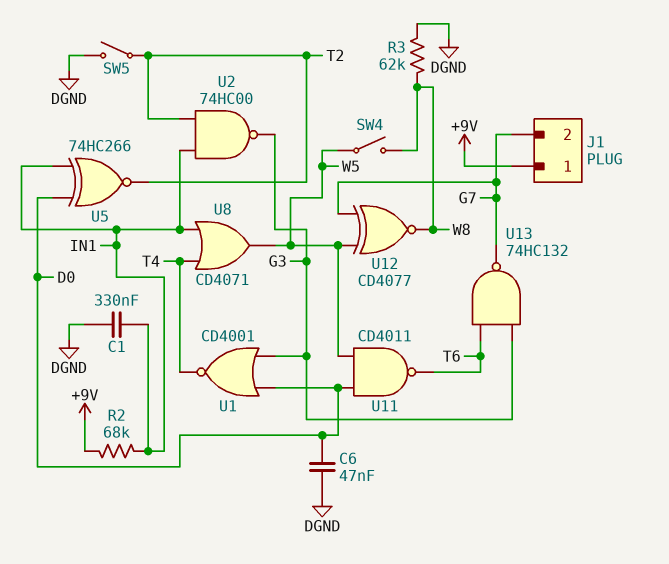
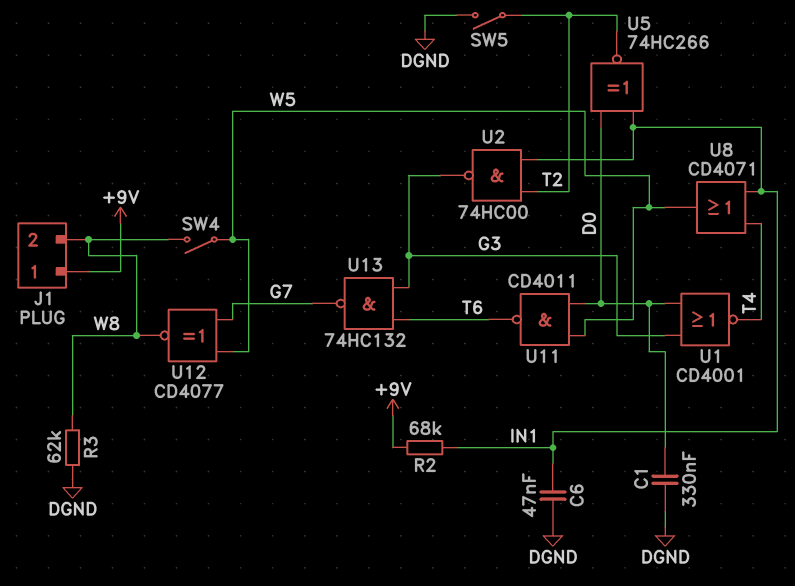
C1: 330nF (DGND, IN1) -> 330nF (D0, DGND)
C6: 47nF (D0, DGND) -> 47nF (DGND, IN1)
J1 pin 2: G7 -> W8

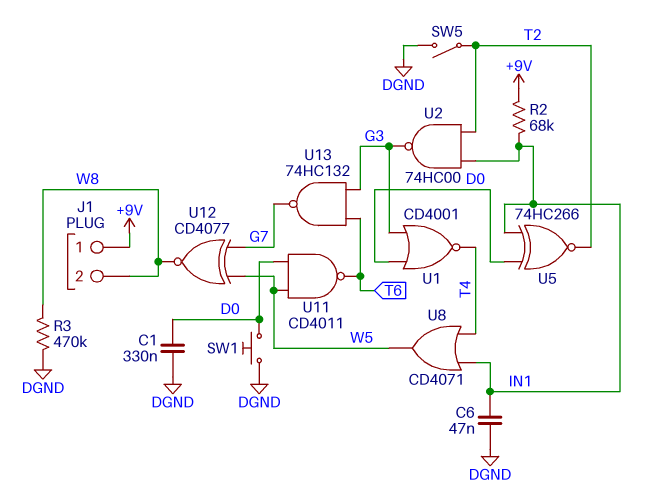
R3: 62k (DGND, W8) -> 470k (DGND, W8)
SW1: none -> button (D0, DGND)
SW4: switch (W5, W8) -> none

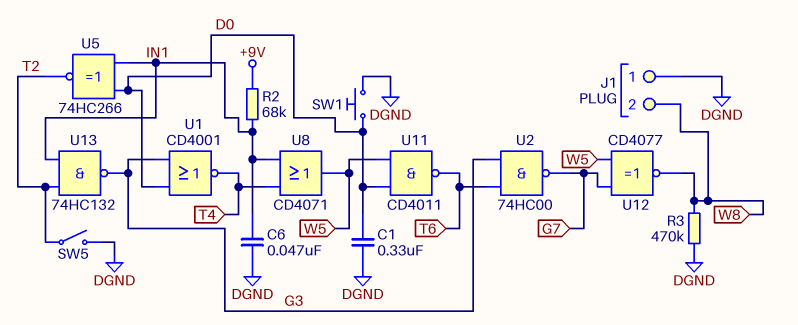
J1 pin 1: +9V -> DGND
U2: NAND 74HC00 (in IN1, in T2, out G3) -> NAND 74HC00 (in G3, in T6, out G7)
U13: NAND 74HC132 (in G3, in T6, out G7) -> NAND 74HC132 (in IN1, in T2, out G3)

